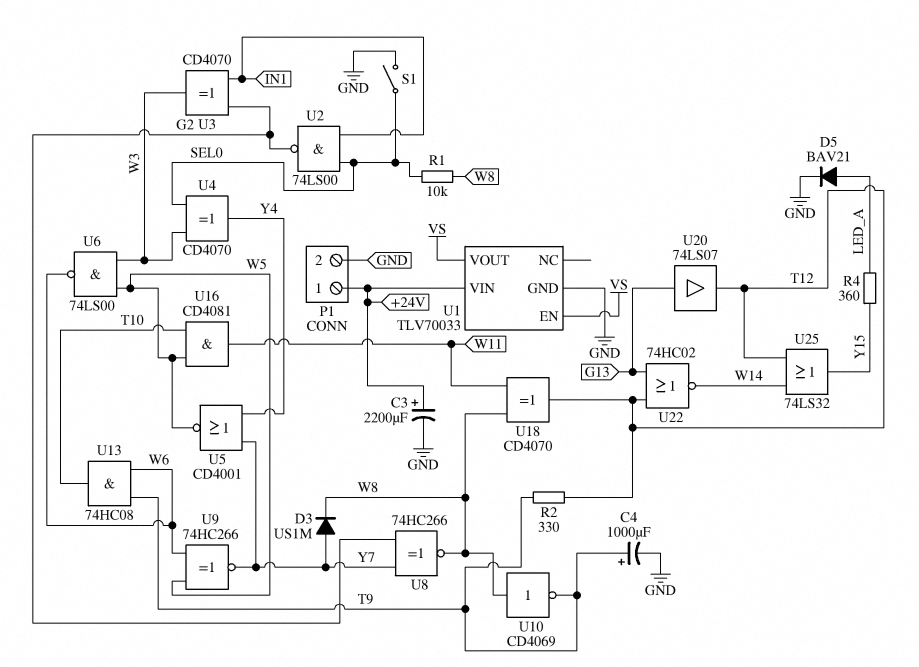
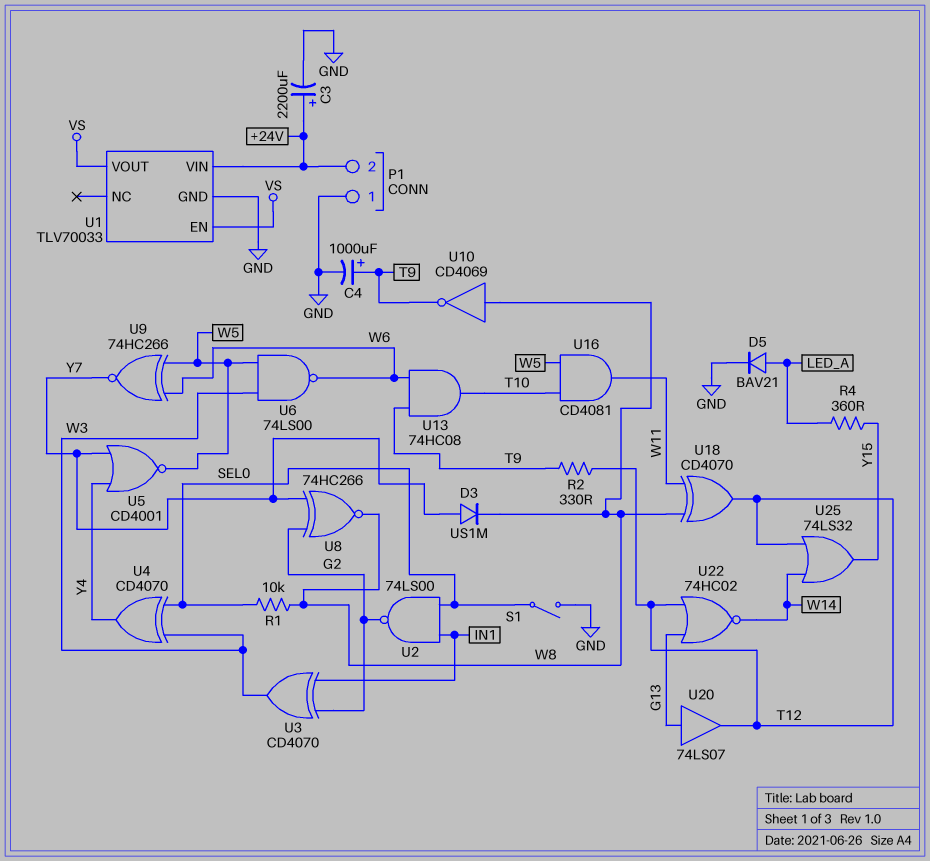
P1 pin 1: +24V -> GND
P1 pin 2: GND -> +24V

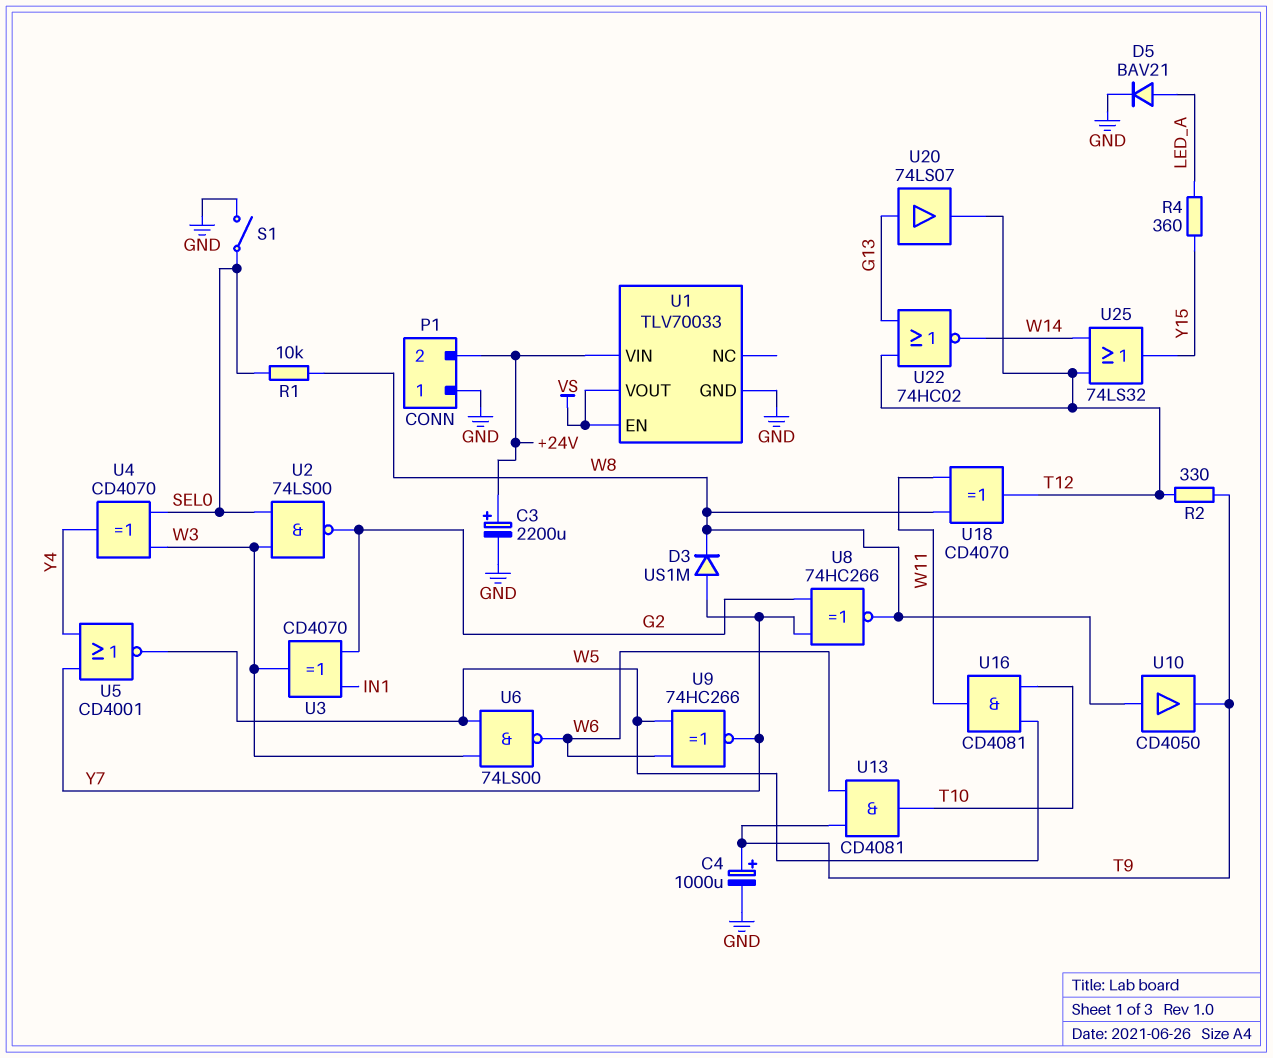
U2: NAND 74LS00 (in IN1, in SEL0, out G2) -> NAND 74LS00 (in SEL0, in W3, out G2)
U10: NOT CD4069 (in W8, out T9) -> buffer CD4050 (in W8, out T9)
U13: AND 74HC08 (in T9, in W6, out T10) -> AND CD4081 (in T9, in W6, out T10)

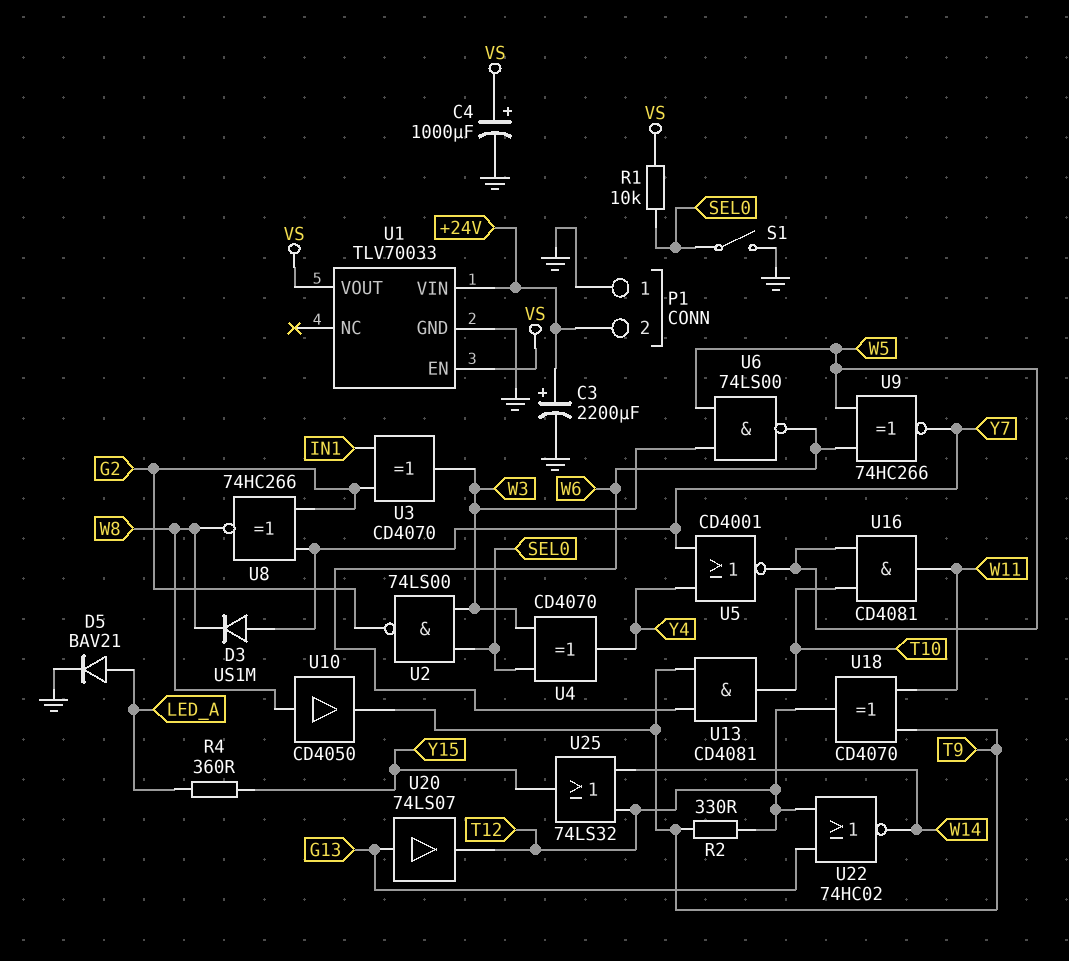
C4: 1000uF (plus T9, minus GND) -> 1000uF (plus VS, minus GND)
R1: 10k (SEL0, W8) -> 10k (SEL0, VS)
U18: XOR CD4070 (in W8, in W11, out T12) -> XOR CD4070 (in T9, in W11, out T12)

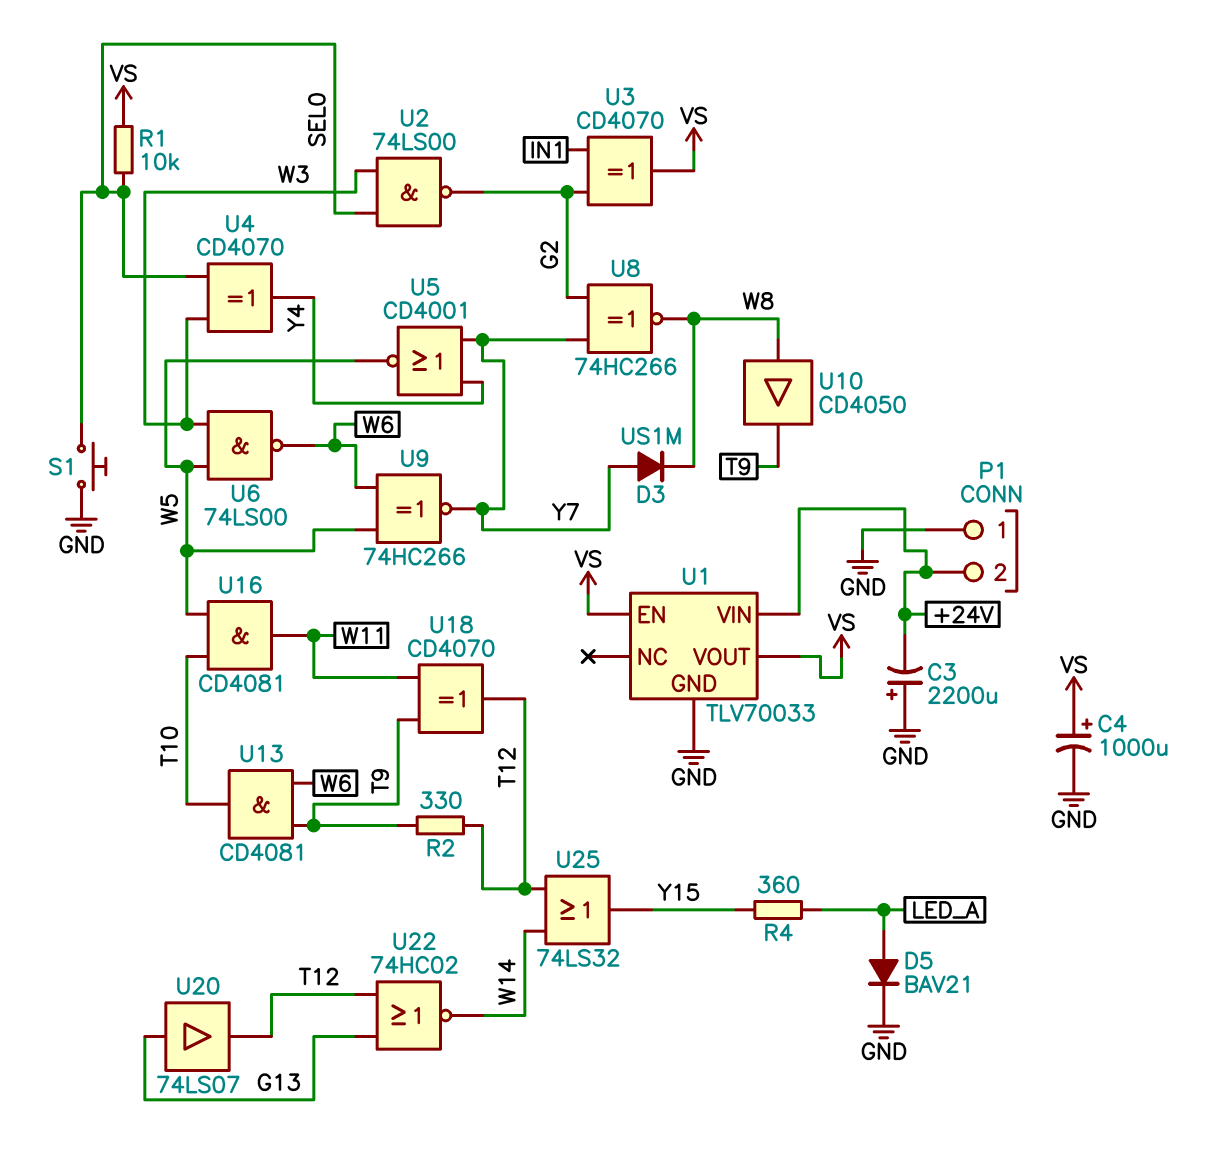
C3: 2200uF (plus +24V, minus GND) -> 2200uF (plus GND, minus +24V)
S1: switch (GND, SEL0) -> button (GND, SEL0)
U3: XOR CD4070 (in G2, in IN1, out W3) -> XOR CD4070 (in G2, in IN1, out VS)

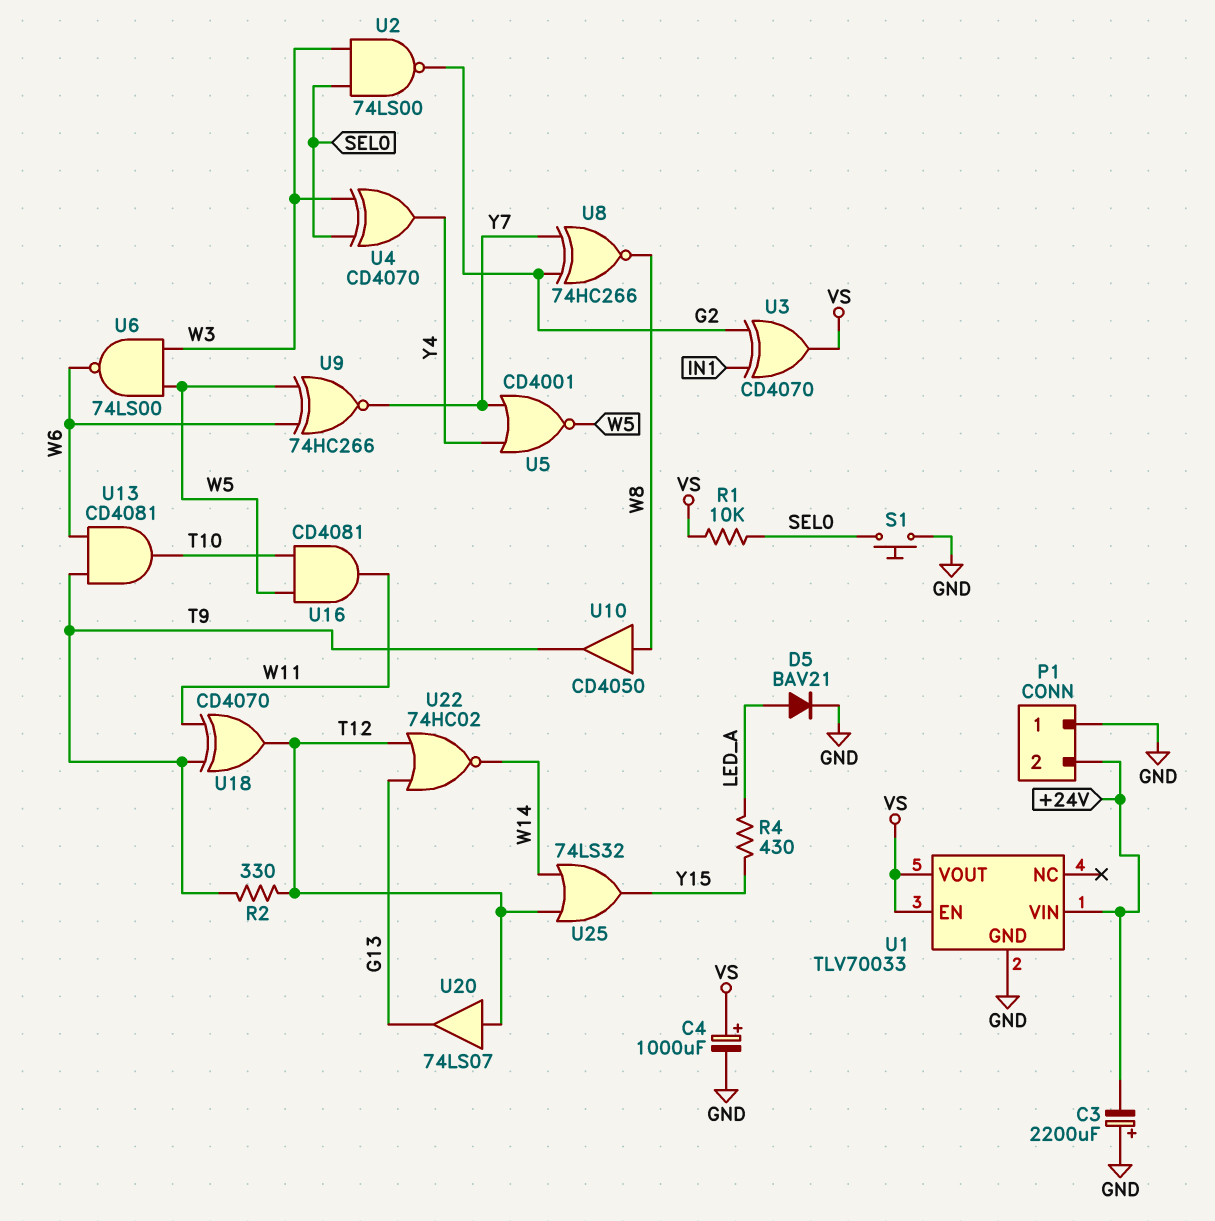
D3: diode US1M (A Y7, K W8) -> none
R4: 360 (LED_A, Y15) -> 430 (LED_A, Y15)
U20: buffer 74LS07 (in G13, out T12) -> buffer 74LS07 (in T12, out G13)

